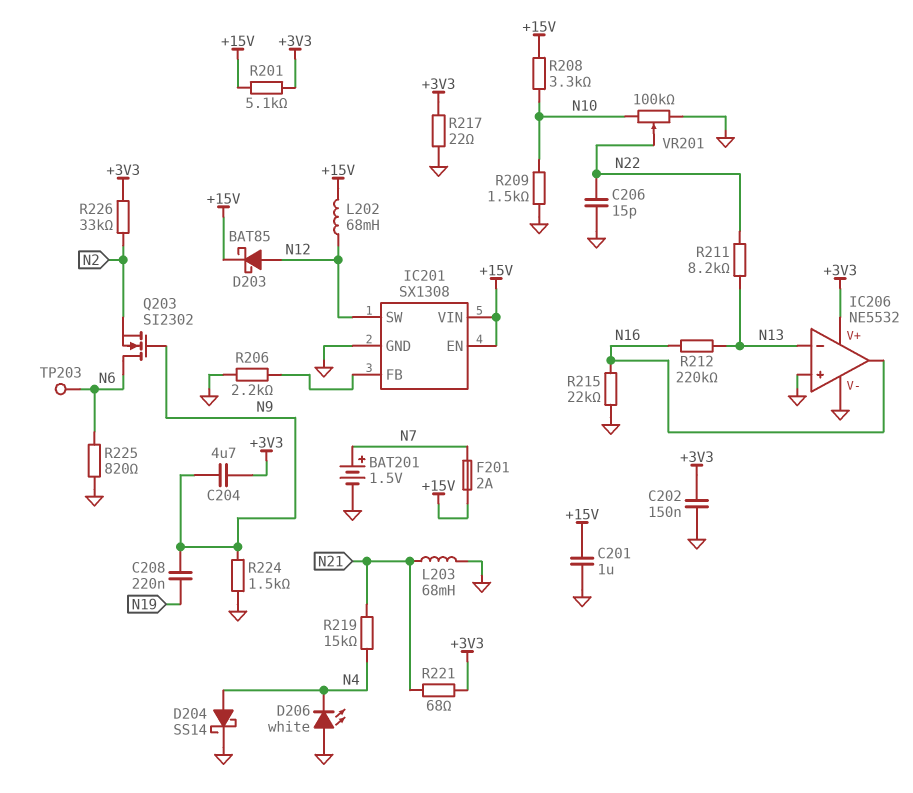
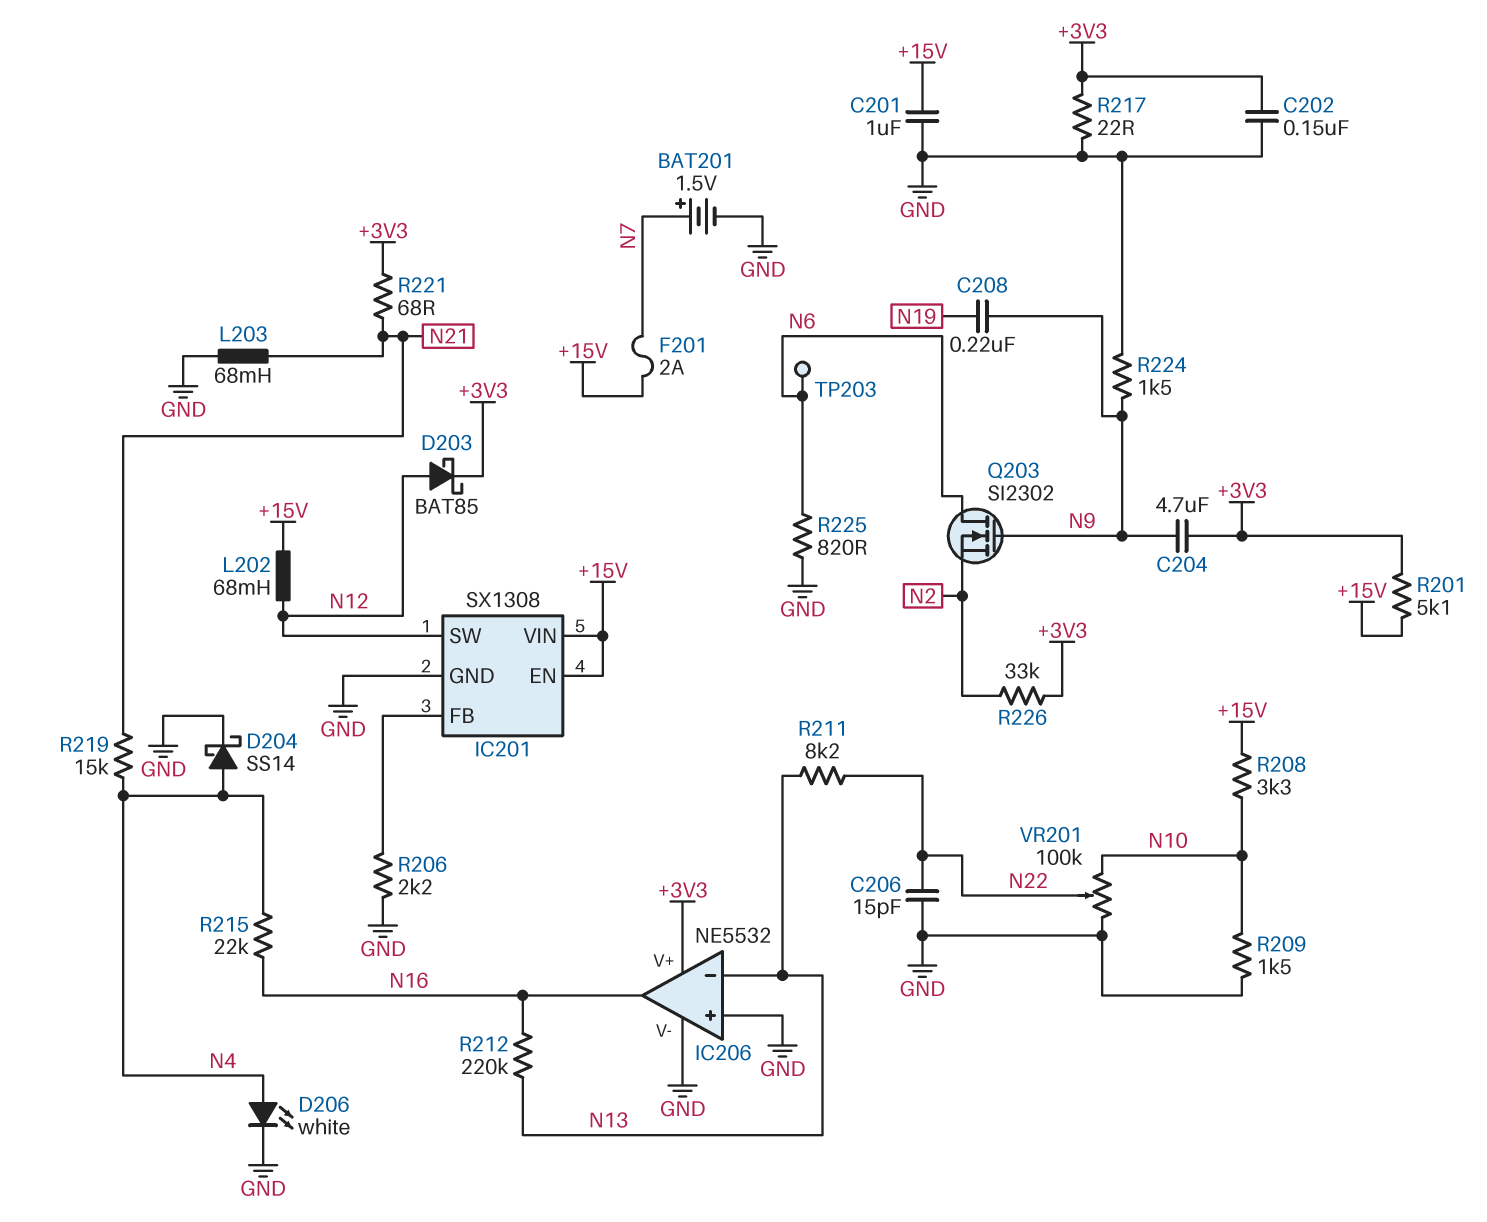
D203: schottky BAT85 (A N12, K +15V) -> schottky BAT85 (A N12, K +3V3)
D206: LED white (A GND, K N4) -> LED white (A N4, K GND)
R215: 22k (GND, N16) -> 22k (N4, N16)

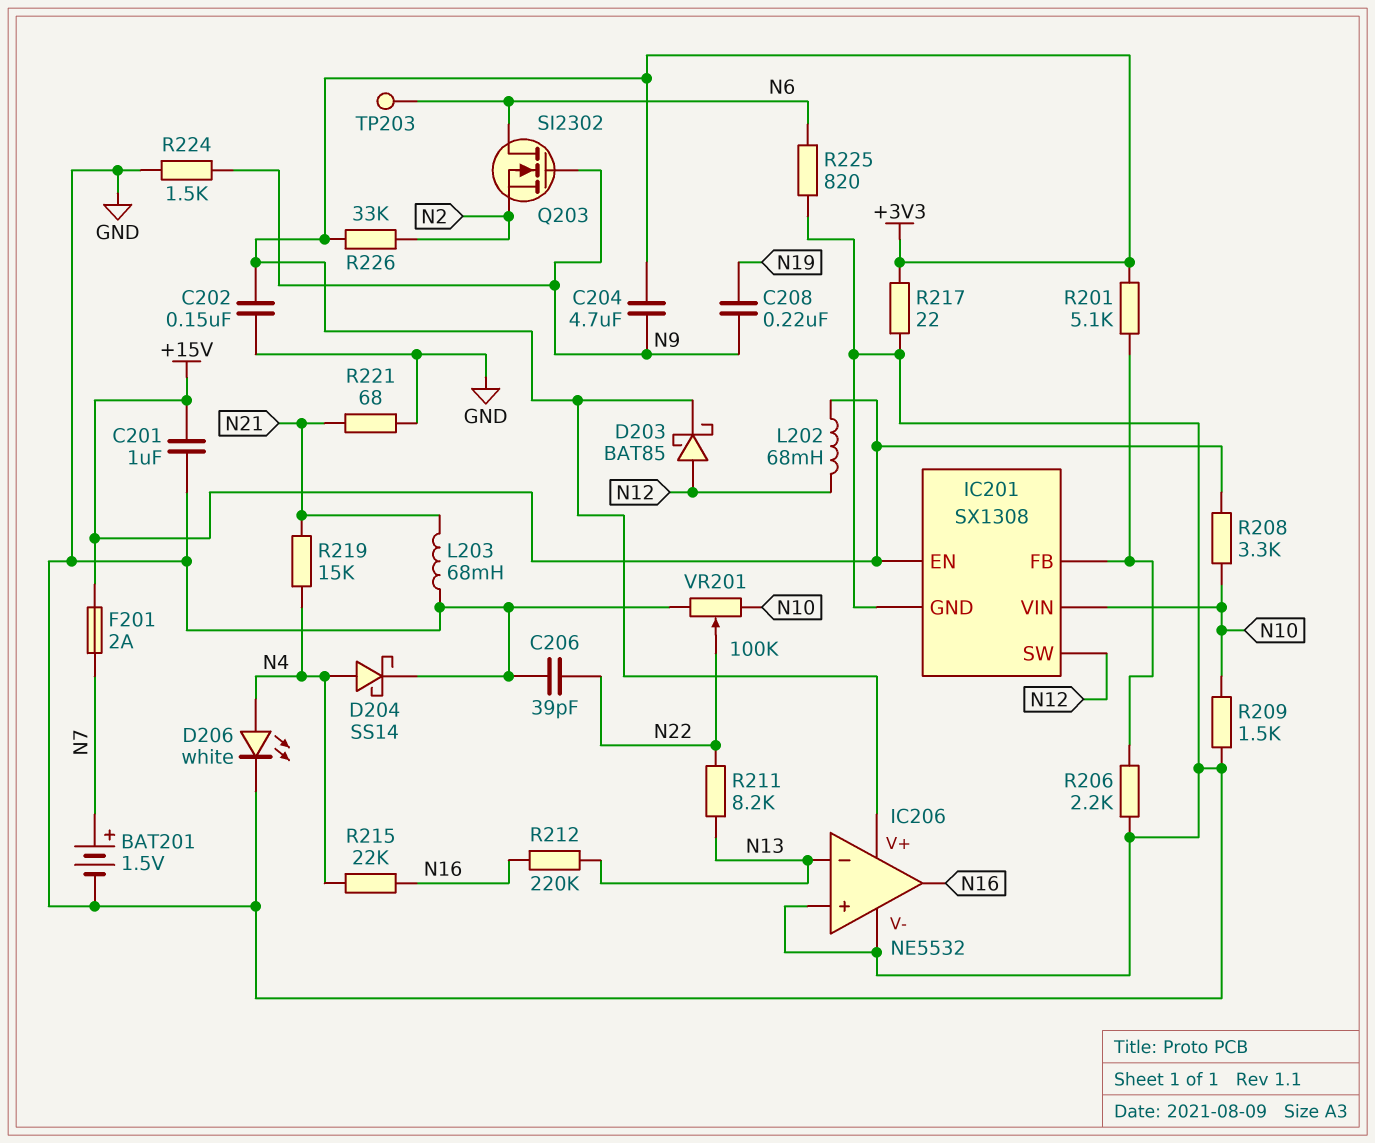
C206: 15pF (GND, N22) -> 39pF (GND, N22)
IC201 pin VIN: +15V -> N10
R201: 5.1k (+3V3, +15V) -> 5.1k (+3V3, IC201/FB)
R221: 68 (+3V3, N21) -> 68 (GND, N21)

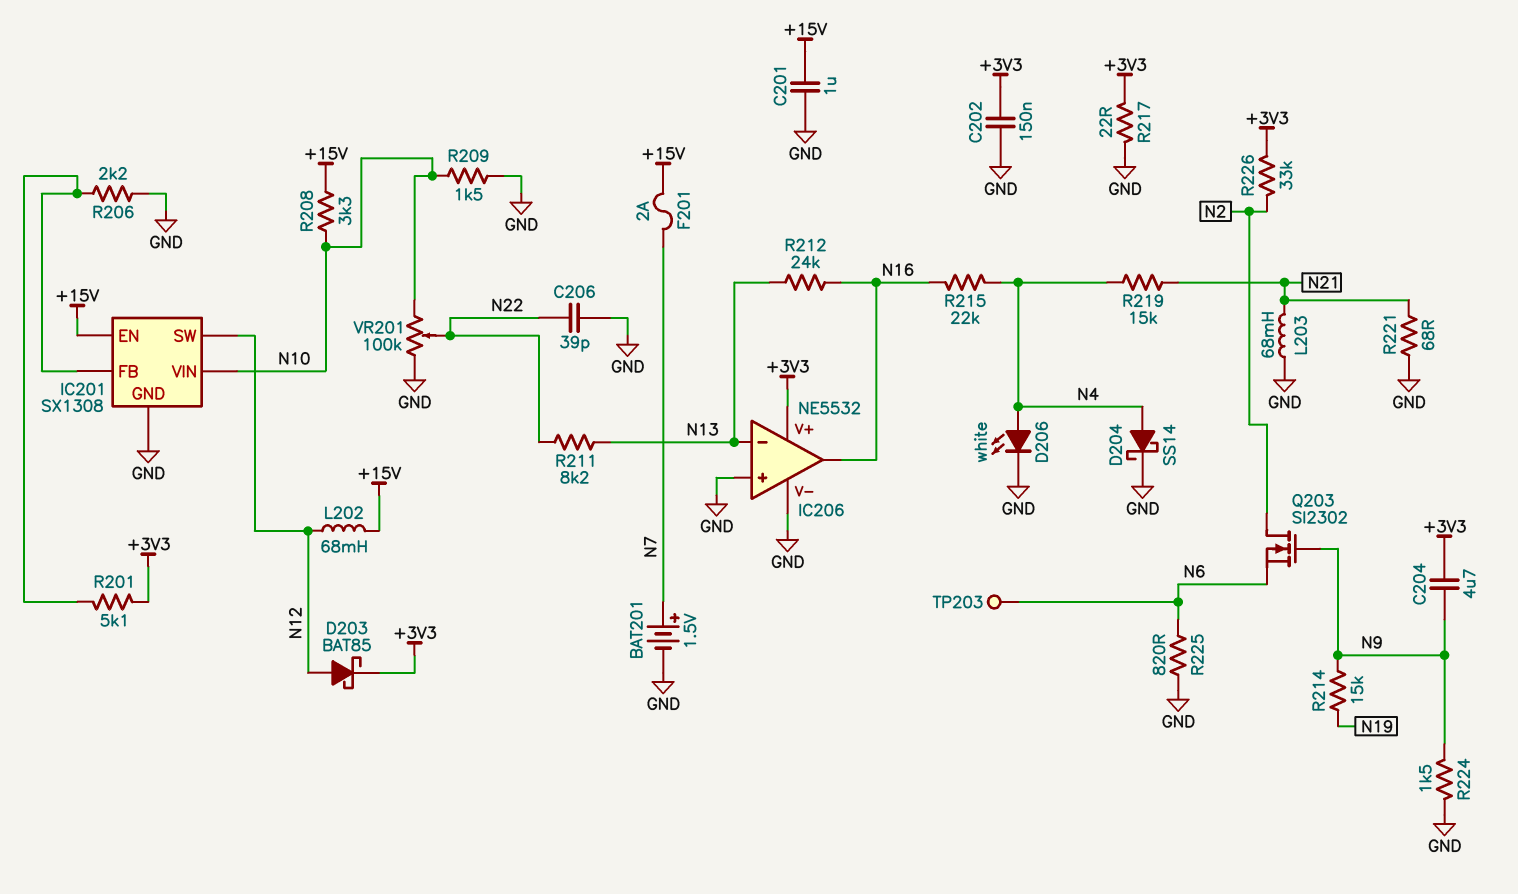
C208: 220nF (N9, N19) -> none
Q203: NMOS SI2302 (G N9, D N6, S N2) -> NMOS SI2302 (G N9, D N2, S N6)
R212: 220k (N13, N16) -> 24k (N13, N16)
R214: none -> 15k (N9, N19)

